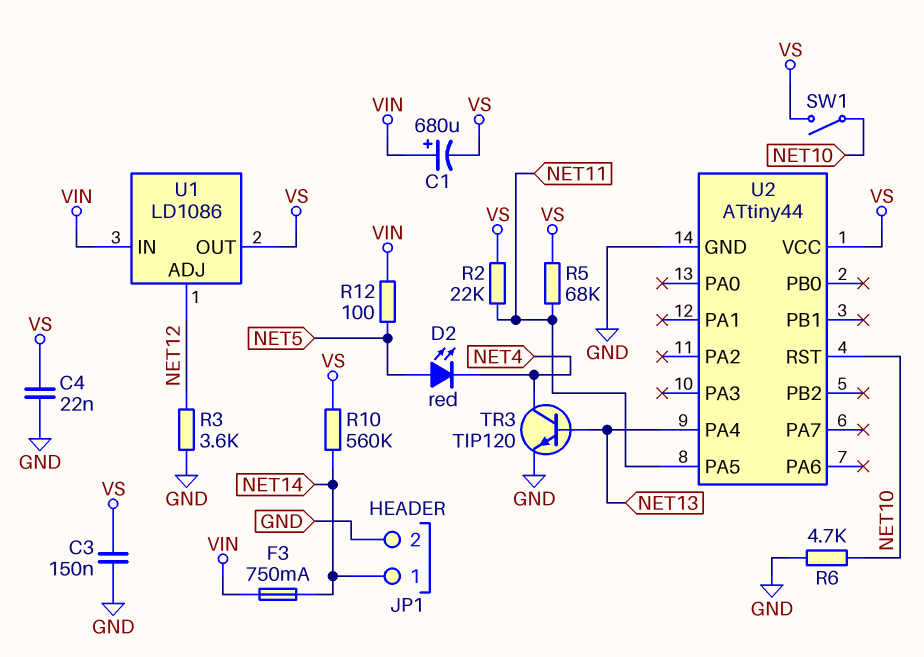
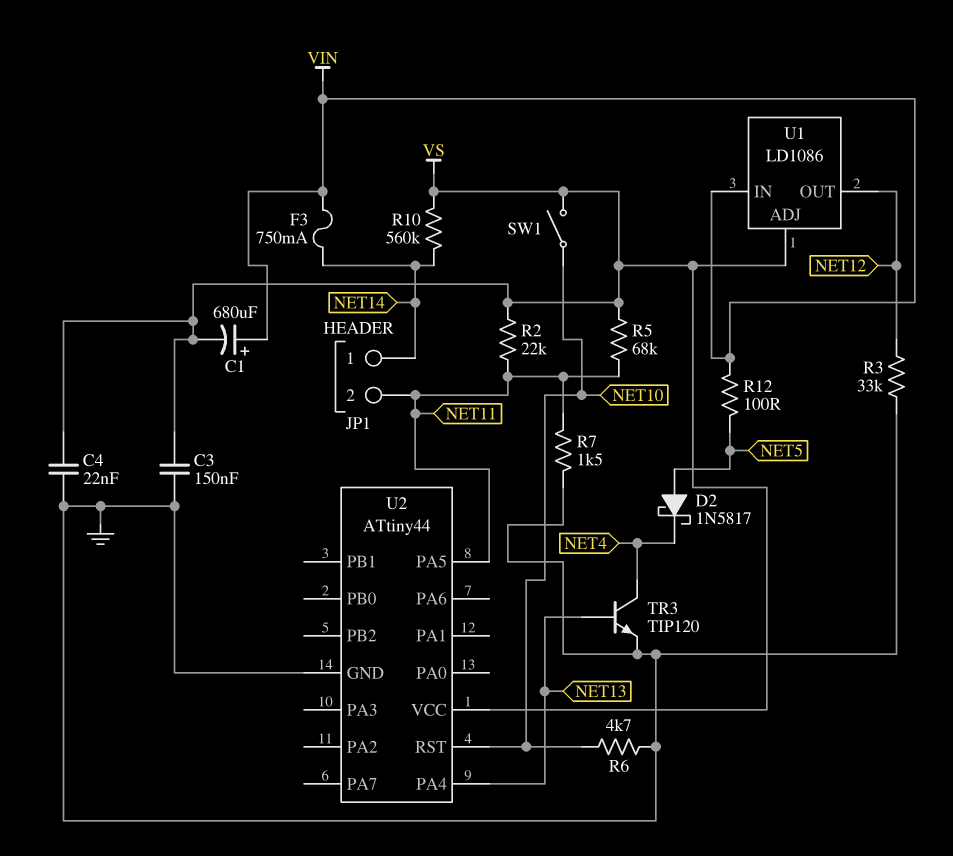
D2: LED red (A NET5, K NET4) -> schottky 1N5817 (A NET5, K NET4)
JP1 pin 2: GND -> NET11
R3: 3.6k (GND, NET12) -> 33k (GND, NET12)
R7: none -> 1.5k (GND, NET11)
U1 pin ADJ: NET12 -> VS
U1 pin OUT: VS -> NET12

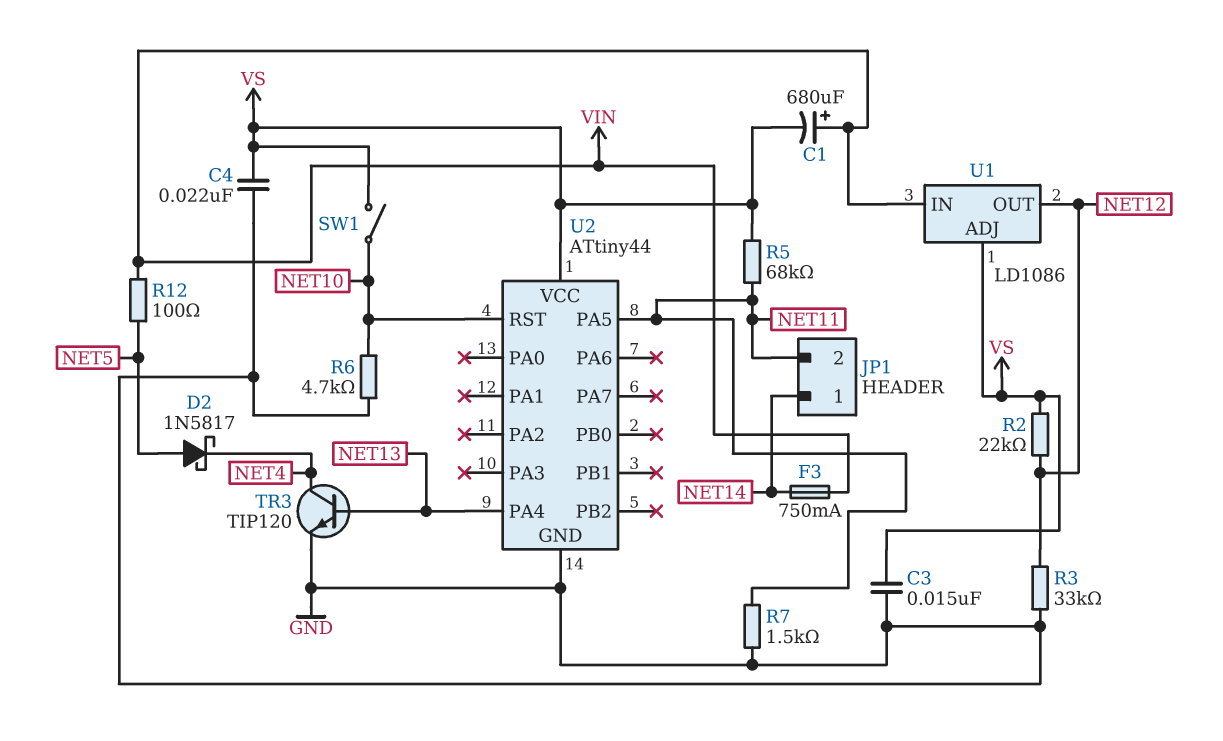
C3: 150nF (GND, VS) -> 15nF (GND, VS)
R2: 22k (NET11, VS) -> 22k (NET12, VS)
R10: 560k (NET14, VS) -> none

